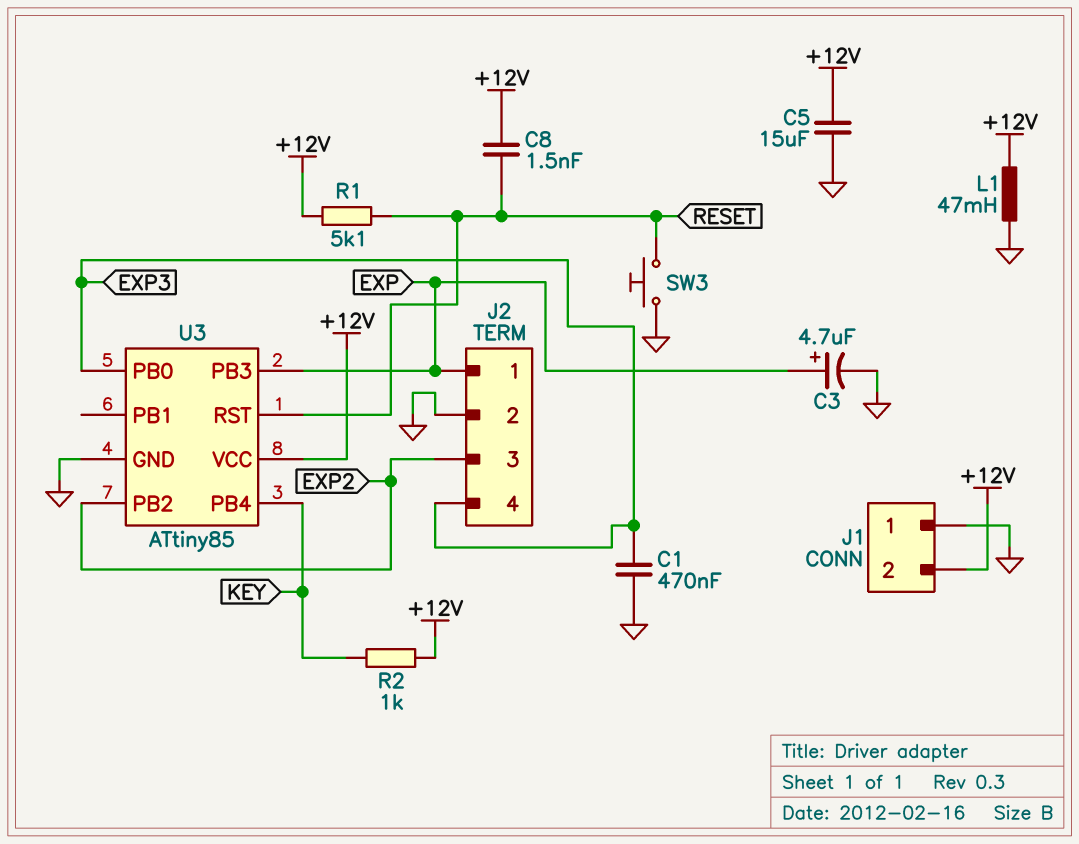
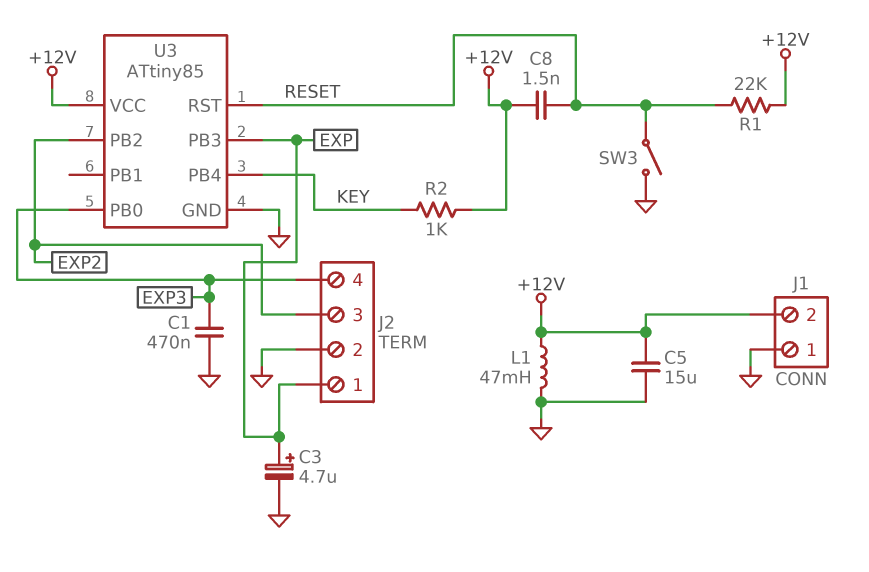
R1: 5.1k (+12V, RESET) -> 22k (+12V, RESET)
SW3: button (GND, RESET) -> switch (GND, RESET)

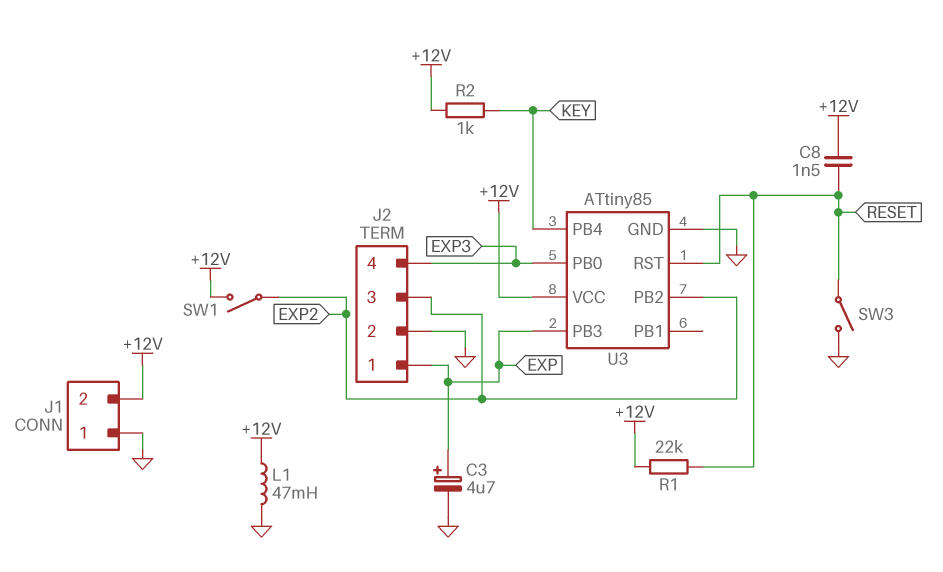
C1: 470nF (EXP3, GND) -> none
C5: 15uF (+12V, GND) -> none
SW1: none -> switch (+12V, EXP2)

